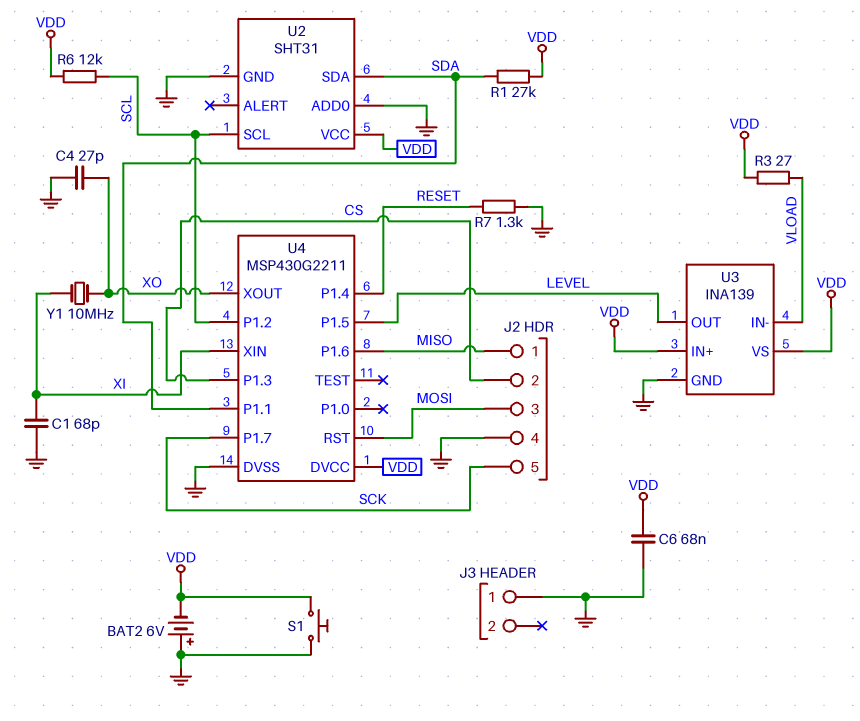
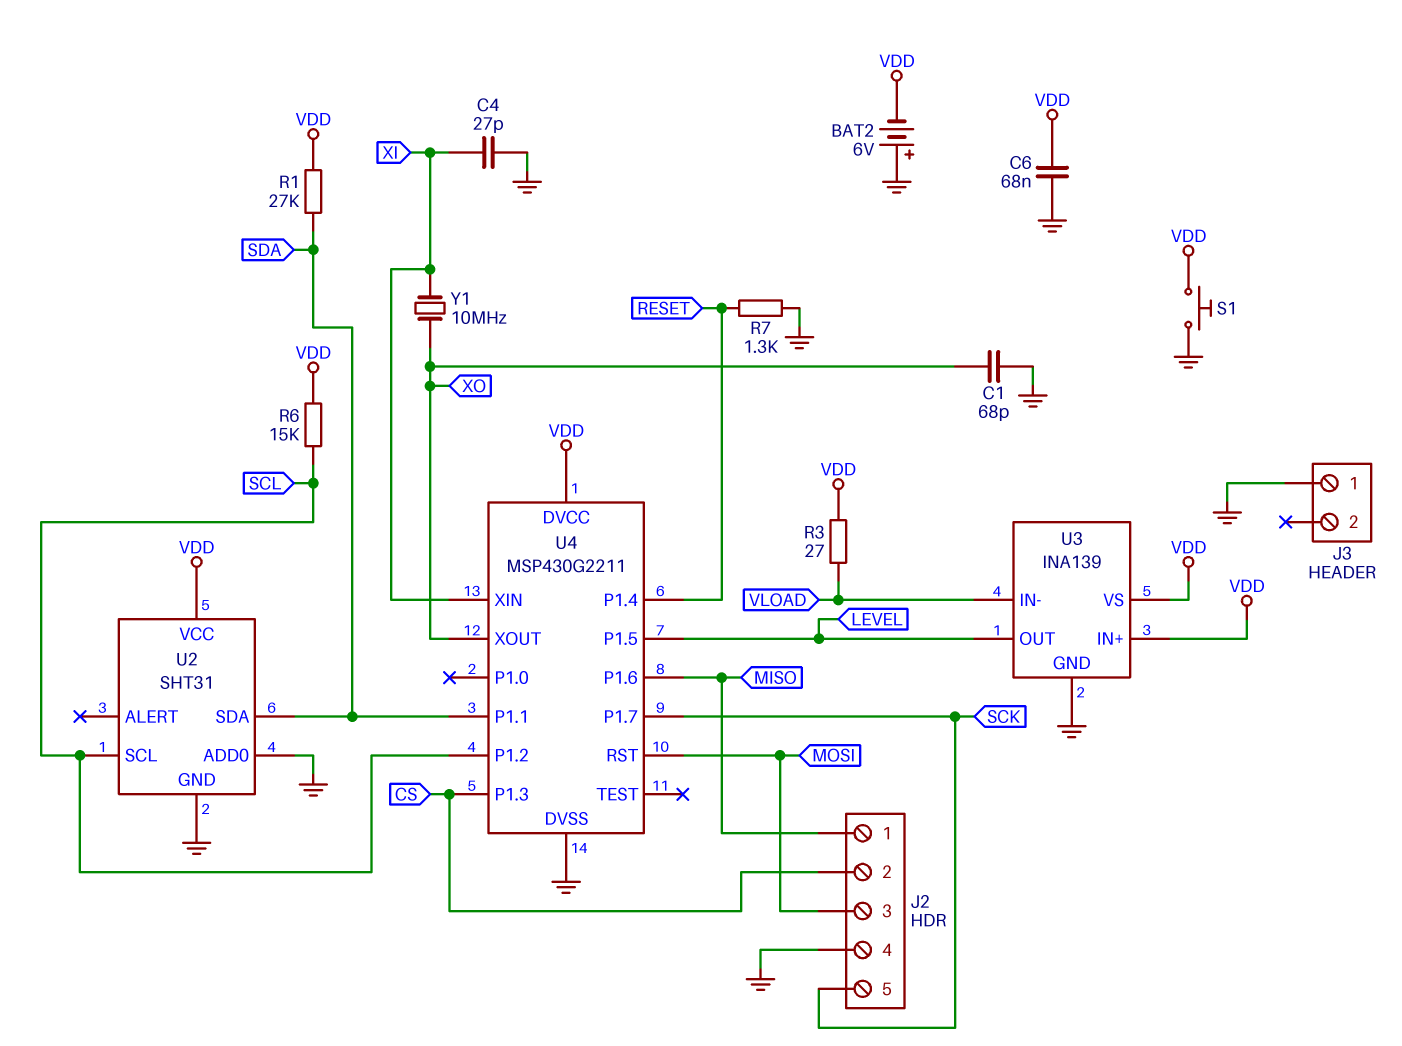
C1: 68pF (GND, XI) -> 68pF (GND, XO)
C4: 27pF (GND, XO) -> 27pF (GND, XI)
R6: 12k (SCL, VDD) -> 15k (SCL, VDD)

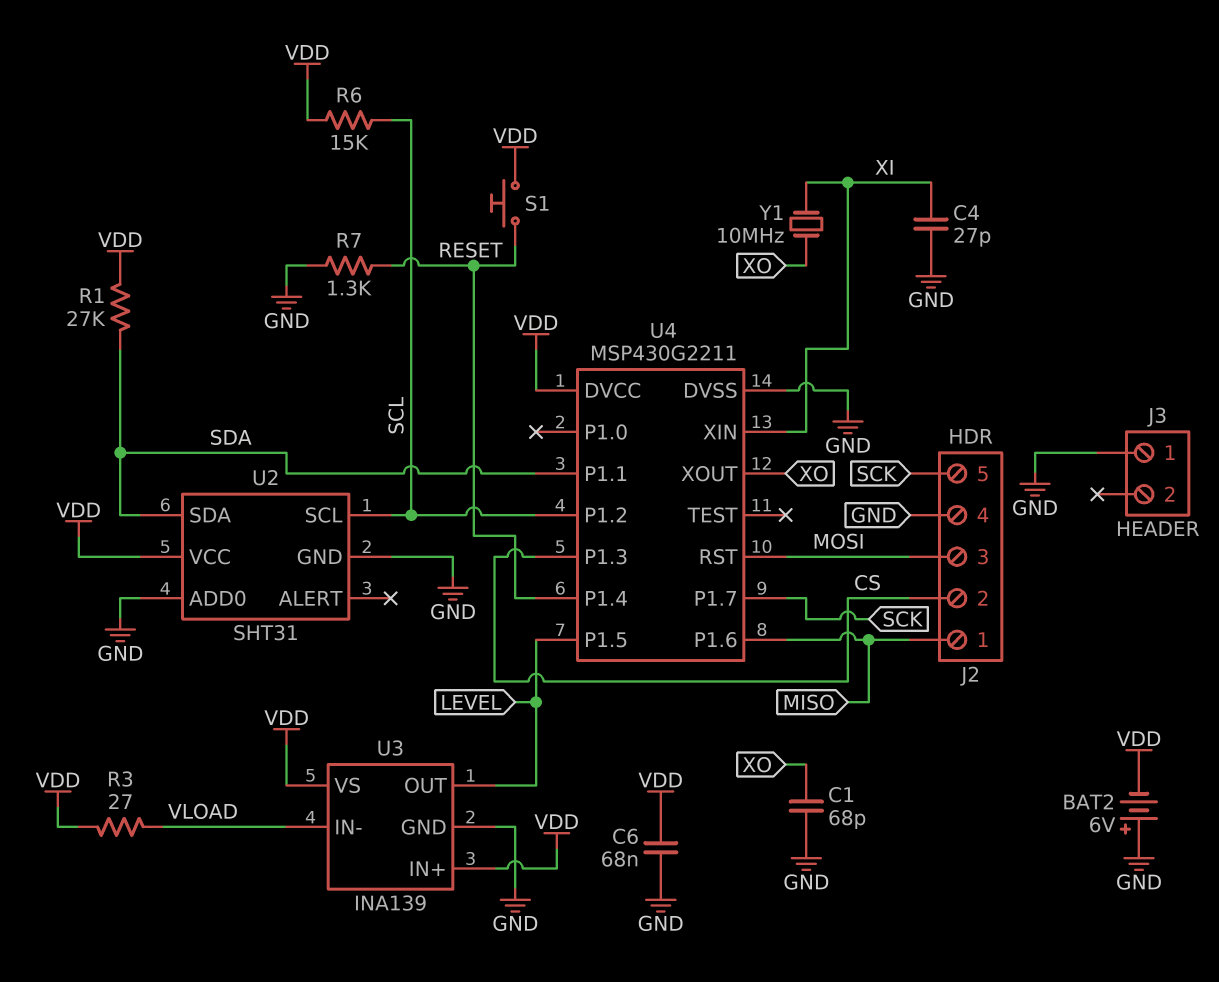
S1: button (GND, VDD) -> button (RESET, VDD)

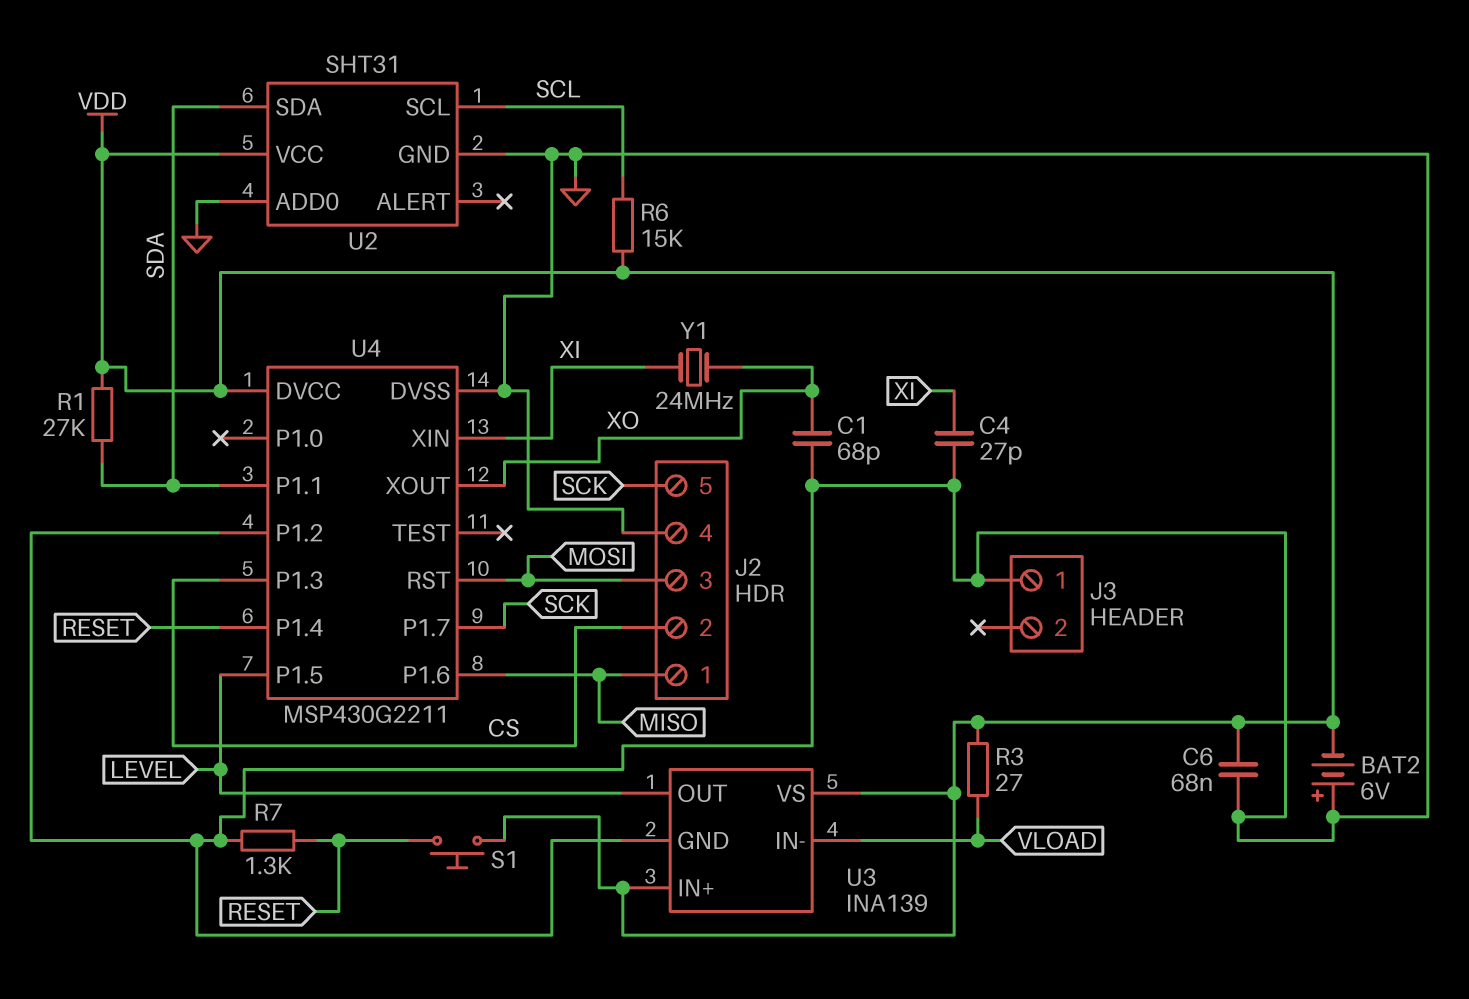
U4 pin P1.2: SCL -> GND
Y1: 10MHz (XI, XO) -> 24MHz (XI, XO)

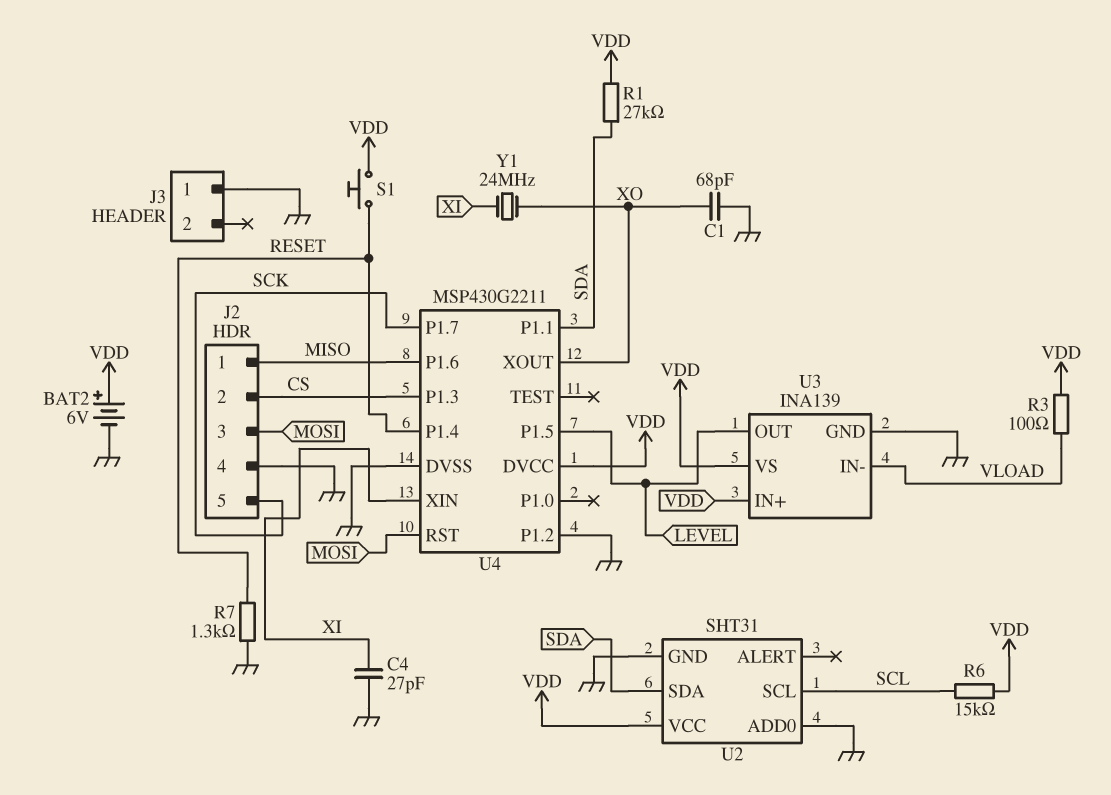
BAT2: 6V (plus GND, minus VDD) -> 6V (plus VDD, minus GND)
C6: 68nF (GND, VDD) -> none
R3: 27 (VDD, VLOAD) -> 100 (VDD, VLOAD)

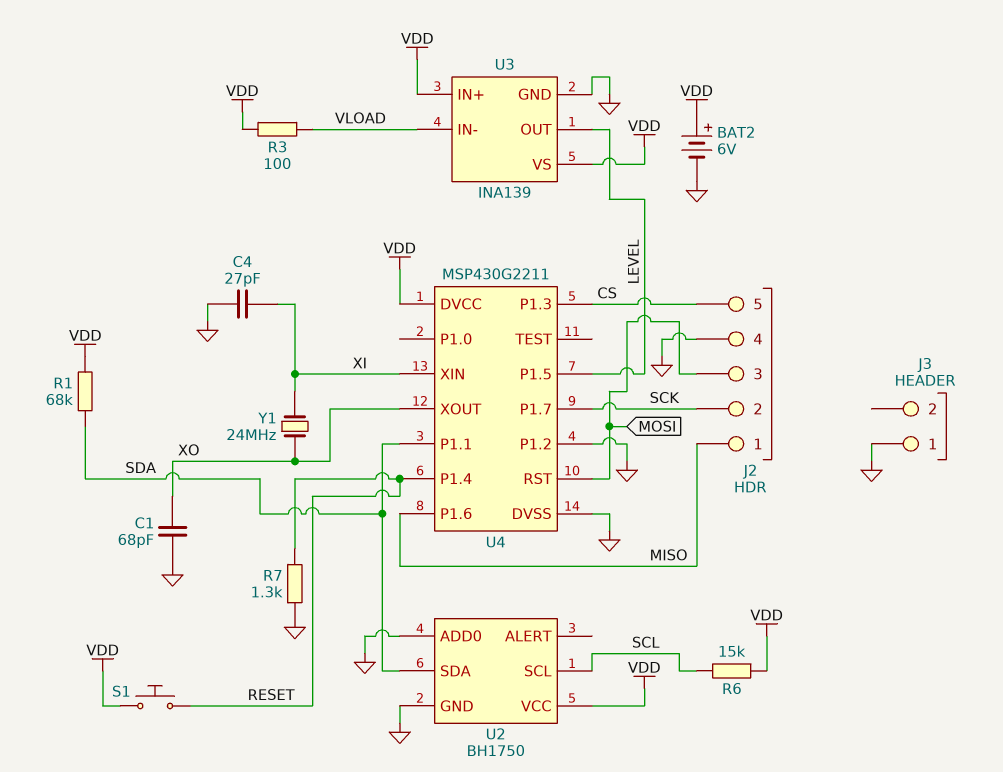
J2 pin 2: CS -> SCK
J2 pin 5: SCK -> CS
R1: 27k (SDA, VDD) -> 68k (SDA, VDD)
U2: SHT31 -> BH1750

